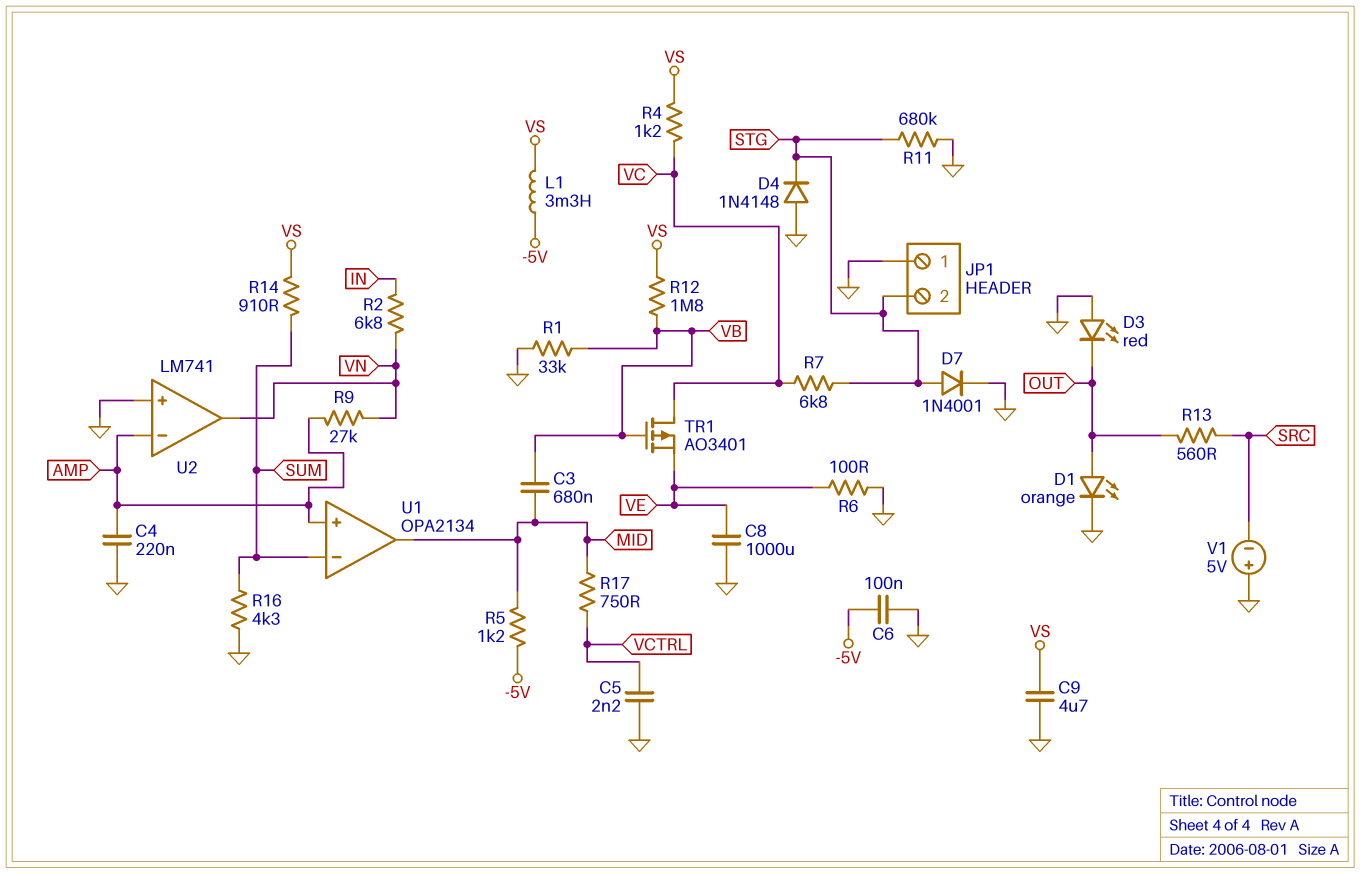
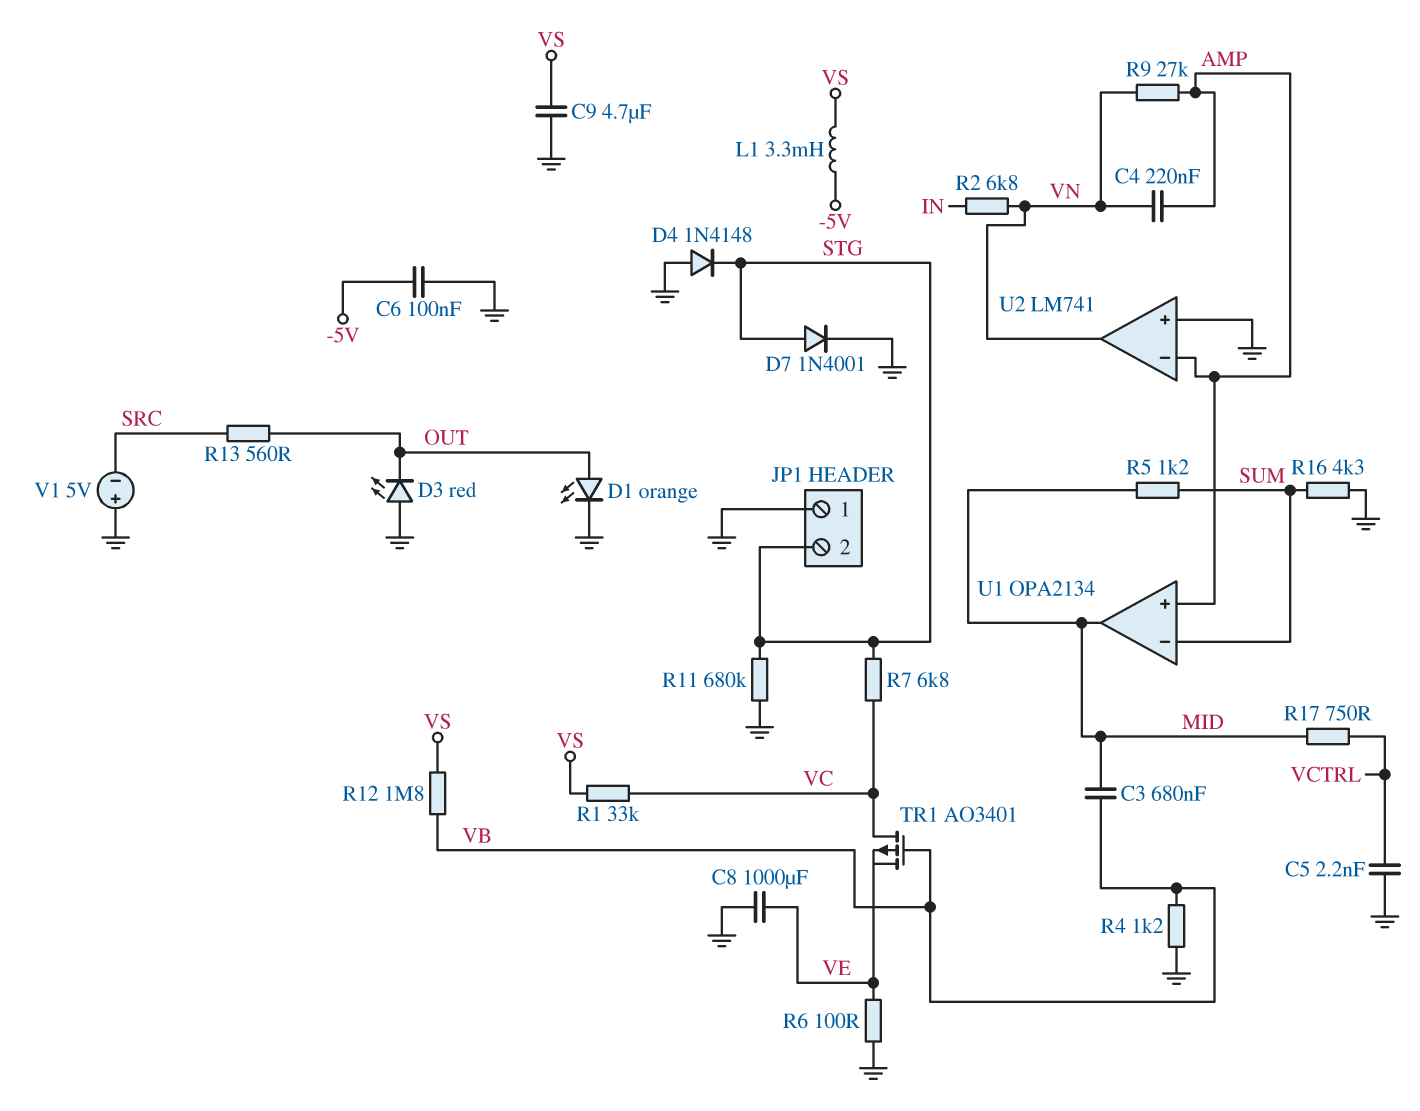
C4: 220nF (AMP, GND) -> 220nF (AMP, VN)
R1: 33k (GND, VB) -> 33k (VC, VS)
R4: 1.2k (VC, VS) -> 1.2k (GND, VB)
R5: 1.2k (-5V, MID) -> 1.2k (MID, SUM)
R14: 910 (SUM, VS) -> none

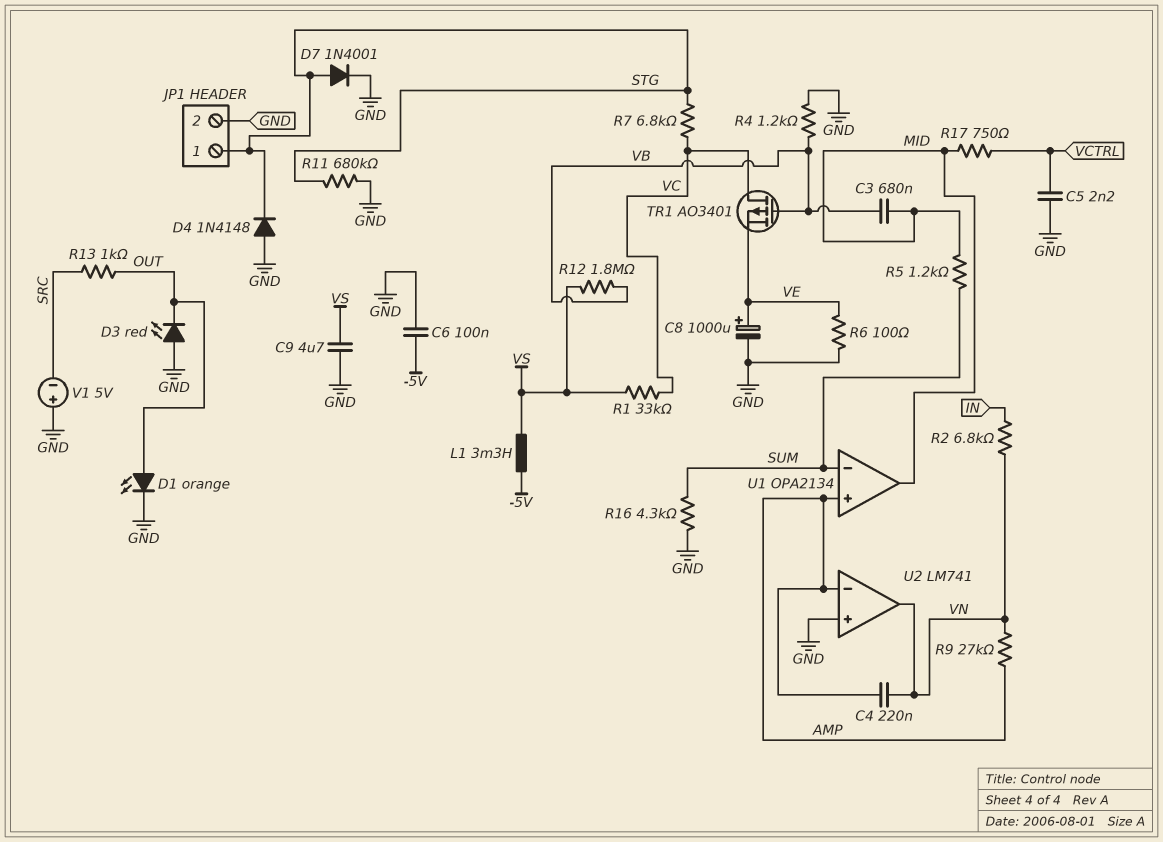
C8: 1000uF (GND, VE) -> 1000uF (plus VE, minus GND)
JP1 pin 1: GND -> STG
JP1 pin 2: STG -> GND
R13: 560 (OUT, SRC) -> 1k (OUT, SRC)

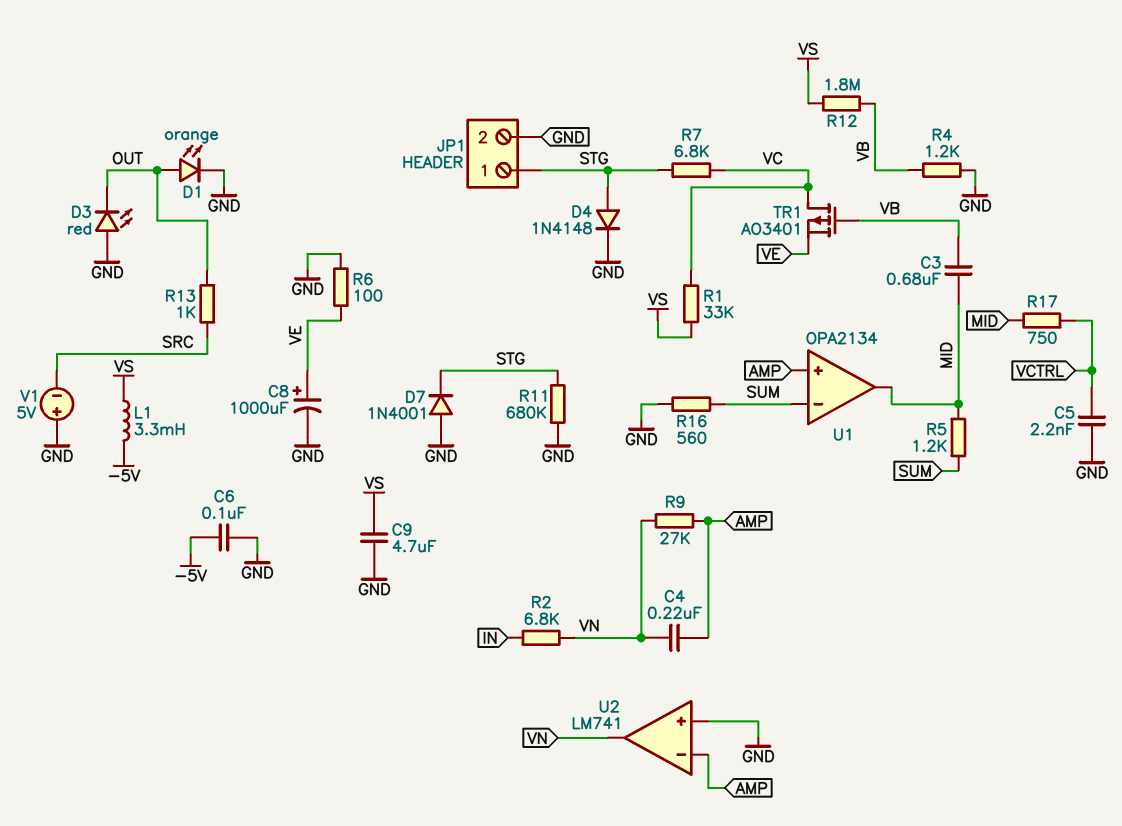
D4: diode 1N4148 (A GND, K STG) -> diode 1N4148 (A STG, K GND)
D7: diode 1N4001 (A STG, K GND) -> diode 1N4001 (A GND, K STG)
R16: 4.3k (GND, SUM) -> 560 (GND, SUM)

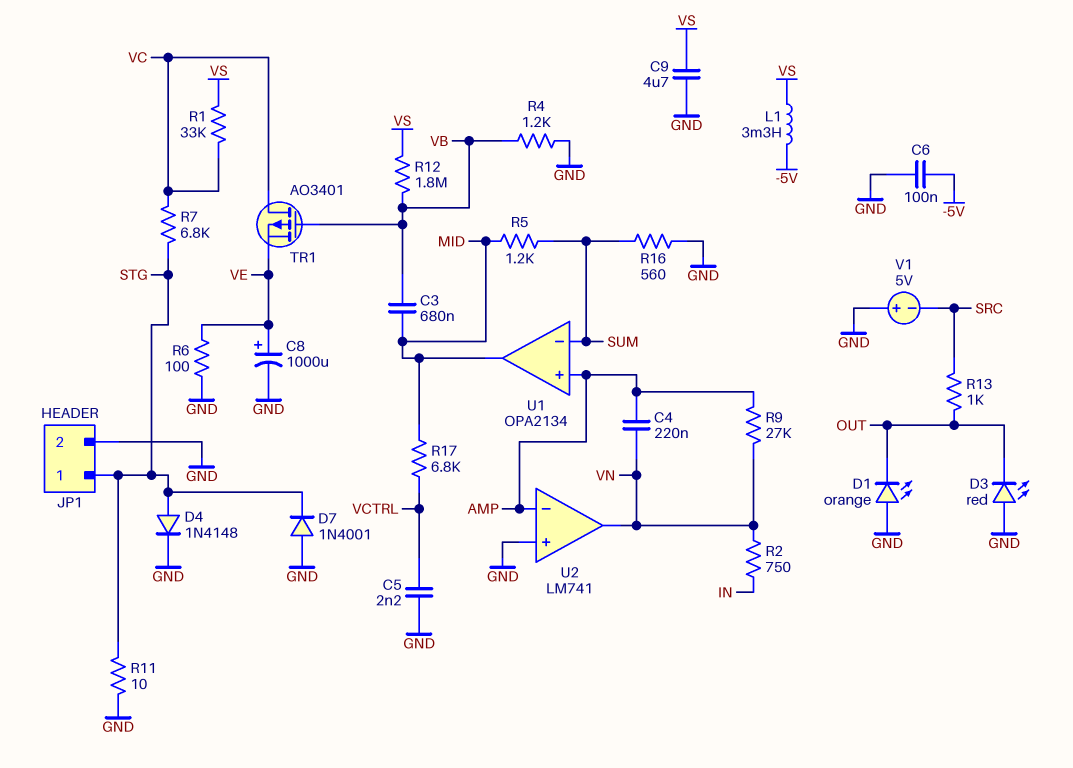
D1: LED orange (A OUT, K GND) -> LED orange (A GND, K OUT)
R2: 6.8k (IN, VN) -> 750 (IN, VN)
R11: 680k (GND, STG) -> 10 (GND, STG)
R17: 750 (MID, VCTRL) -> 6.8k (MID, VCTRL)

